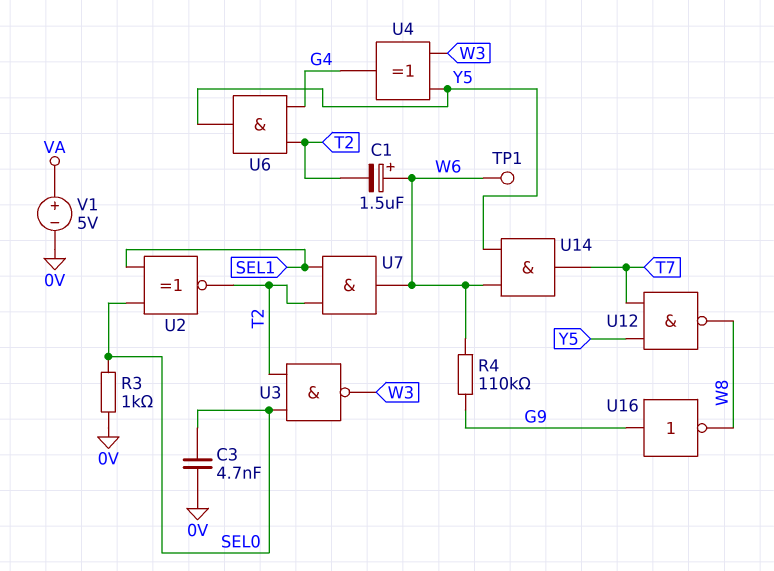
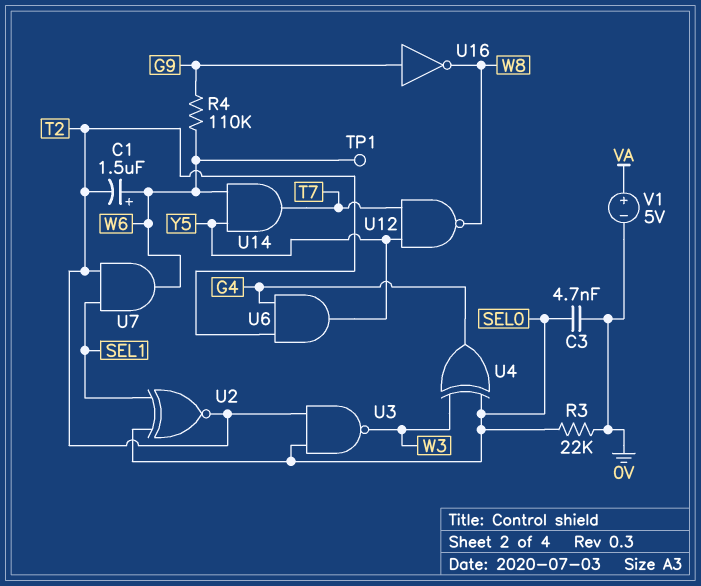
R3: 1k (0V, SEL0) -> 22k (0V, SEL0)
U4: XOR (in W3, in Y5, out G4) -> XOR (in SEL0, in W3, out G4)

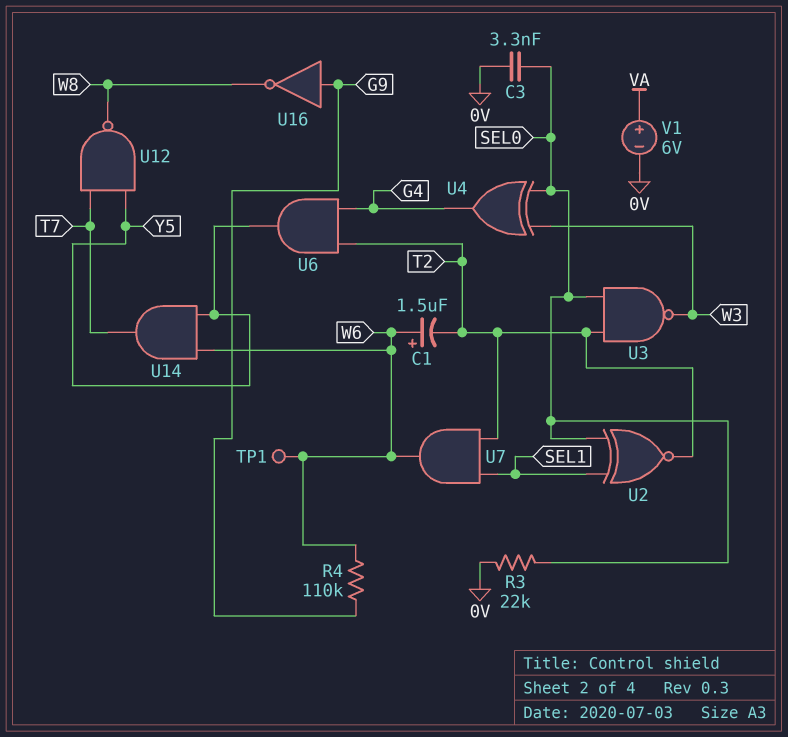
C3: 4.7nF (0V, SEL0) -> 3.3nF (0V, SEL0)
V1: 5V (plus VA, minus 0V) -> 6V (plus VA, minus 0V)

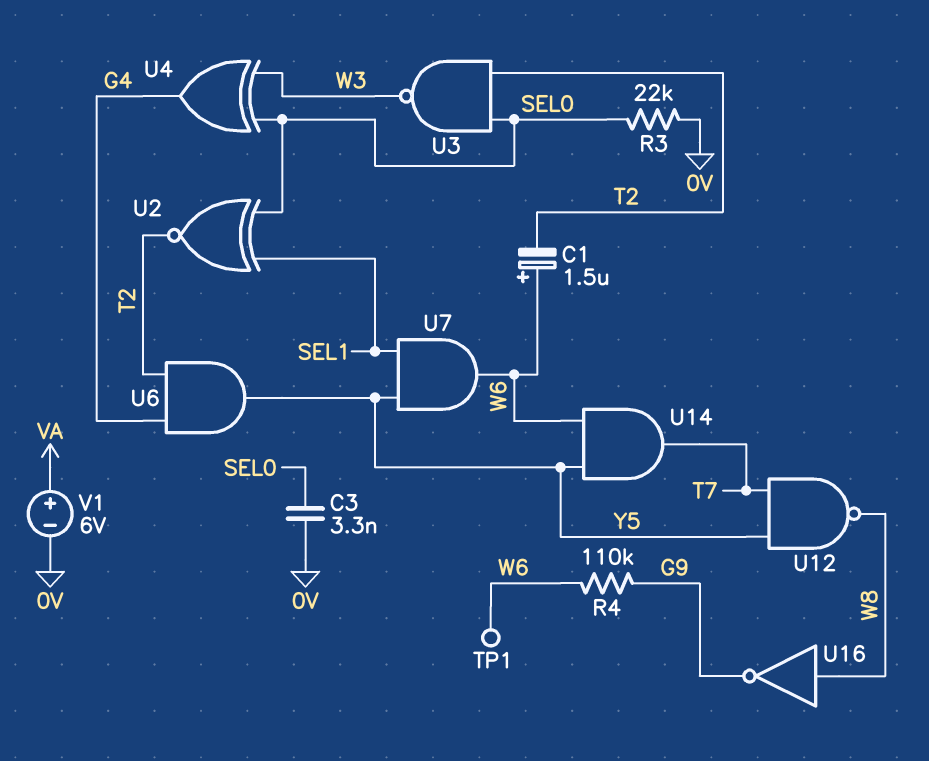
U7: AND (in SEL1, in T2, out W6) -> AND (in SEL1, in Y5, out W6)
U16: NOT (in G9, out W8) -> NOT (in W8, out G9)

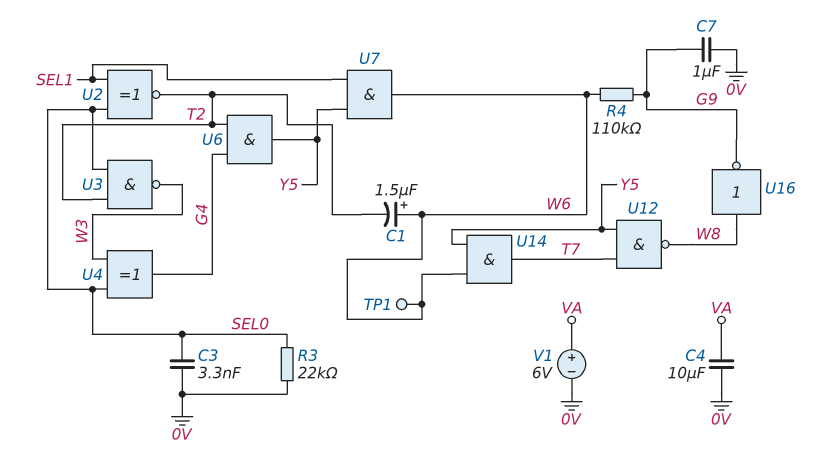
C4: none -> 10uF (0V, VA)
C7: none -> 1uF (0V, G9)

